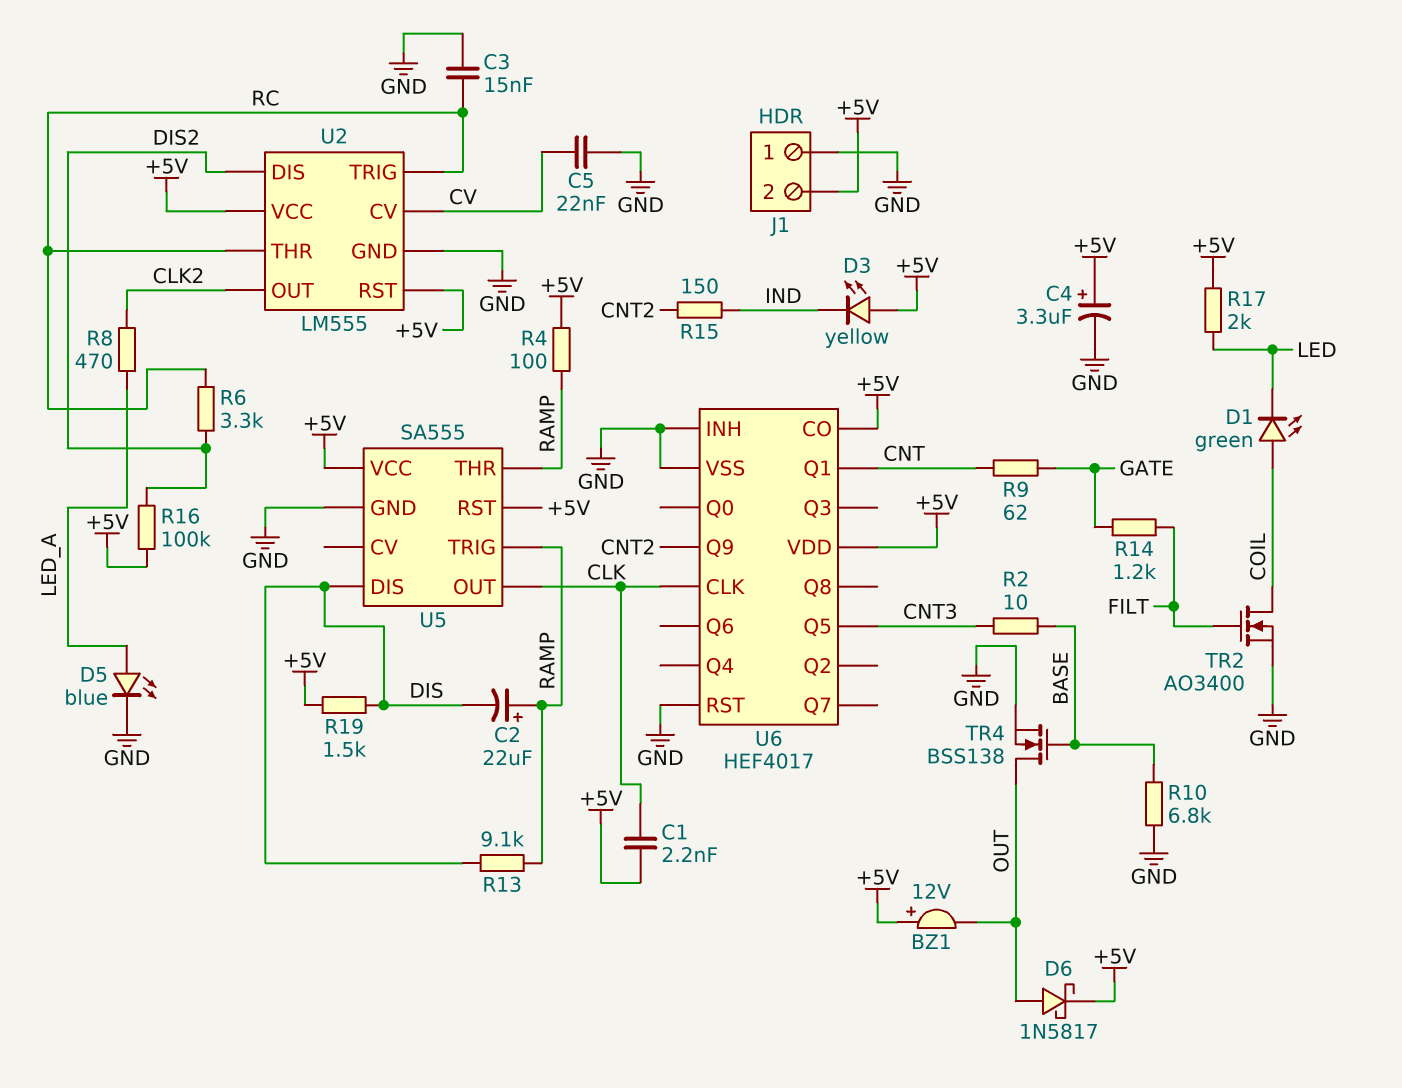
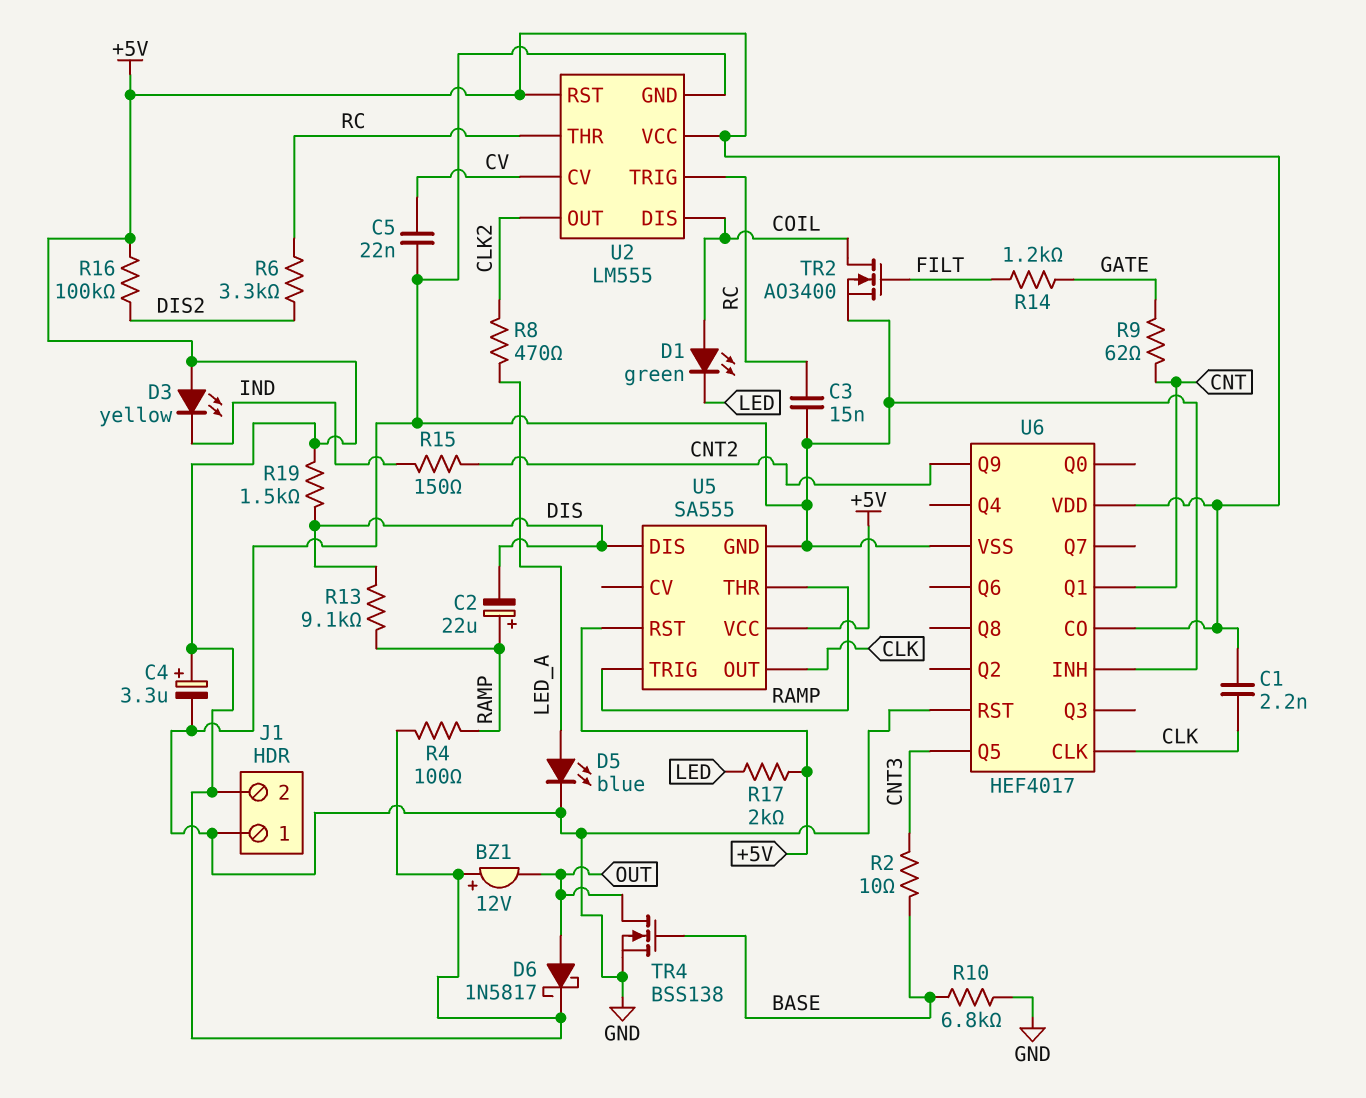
U2 pin DIS: DIS2 -> COIL

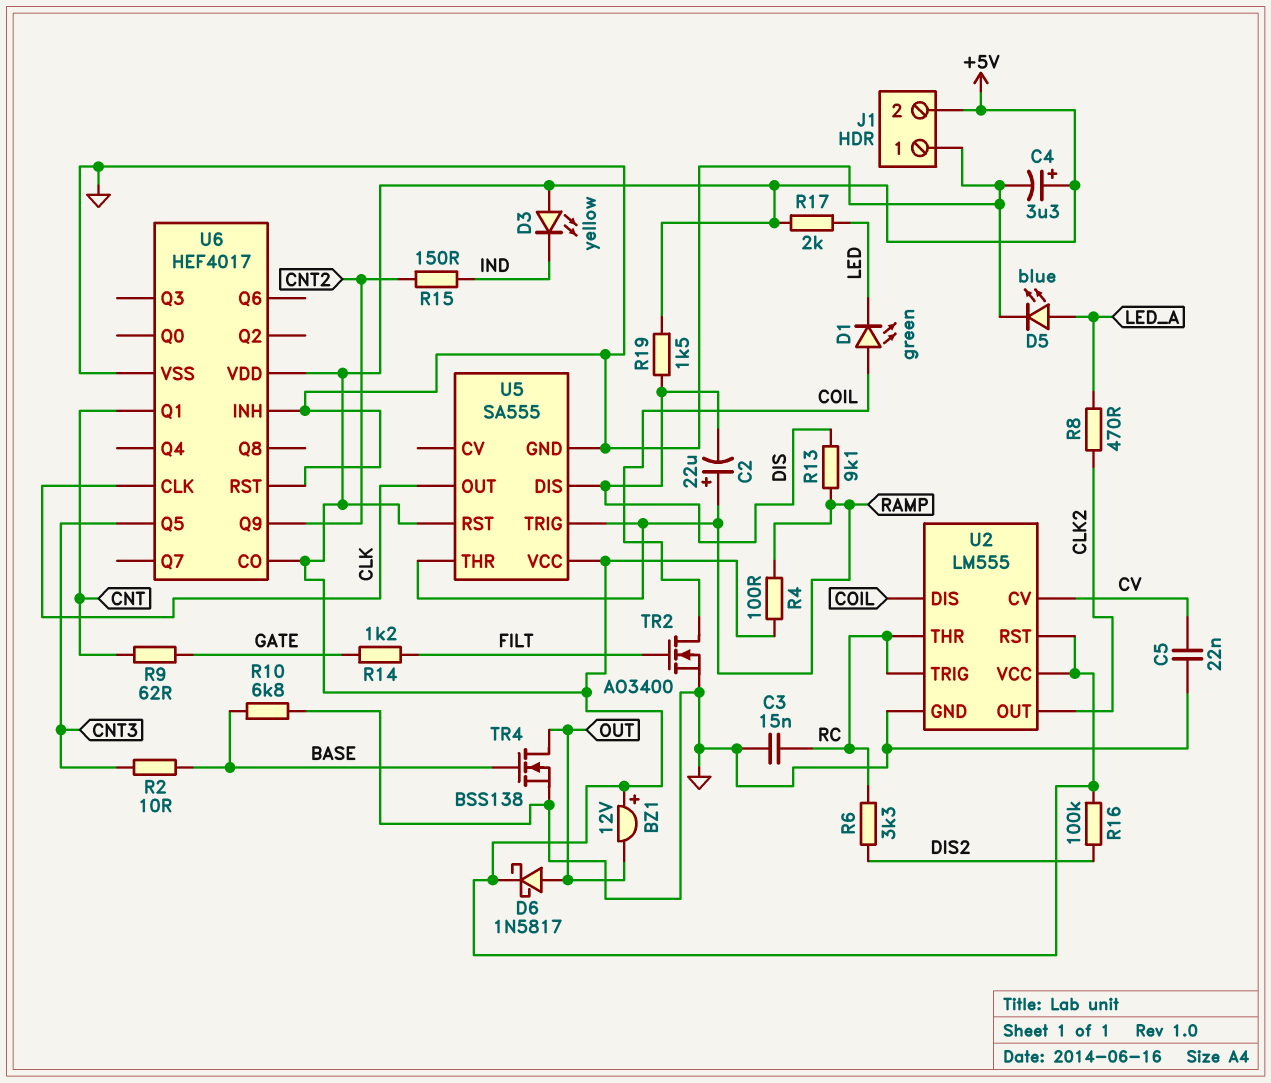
C1: 2.2nF (+5V, CLK) -> none

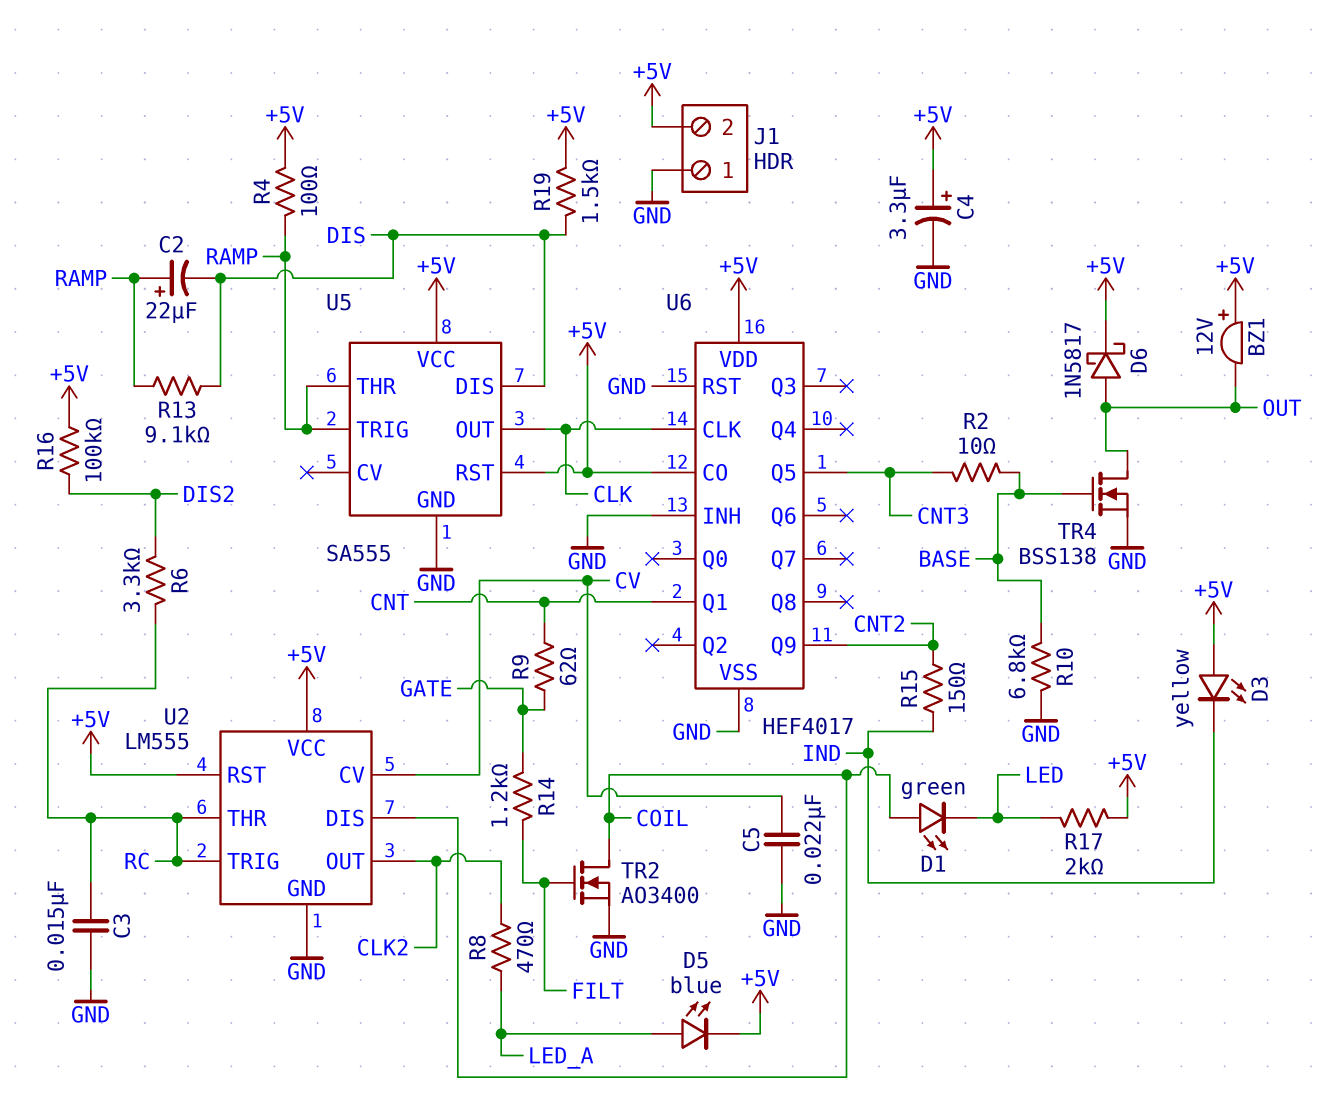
D5: LED blue (A LED_A, K GND) -> LED blue (A LED_A, K +5V)

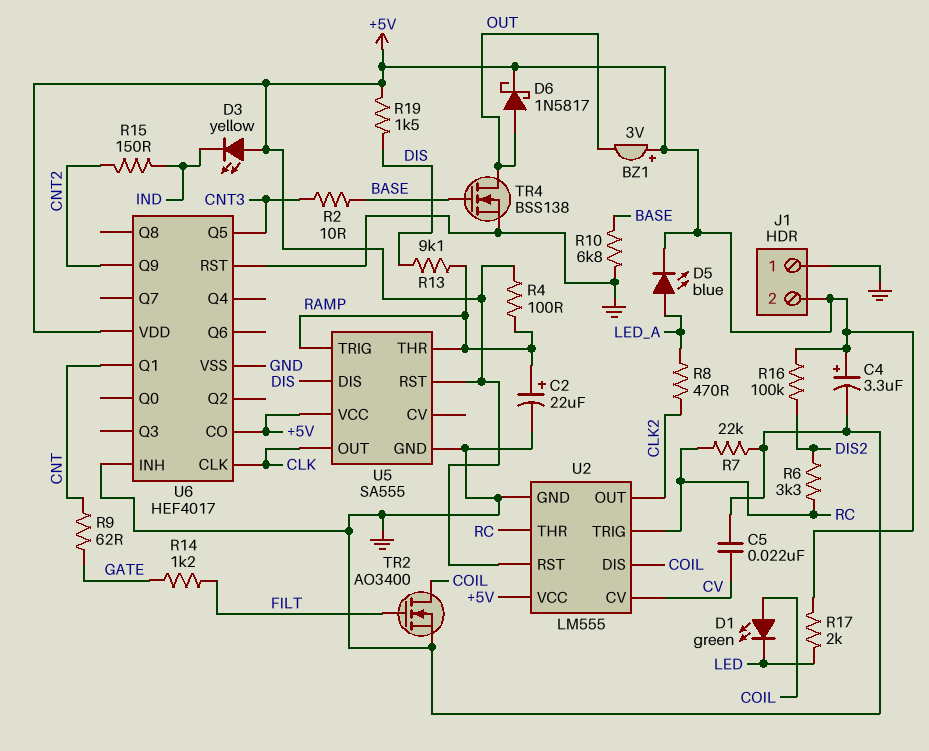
BZ1: buzzer 12V (plus +5V, minus OUT) -> buzzer 3V (plus +5V, minus OUT)
C2: 22uF (plus RAMP, minus DIS) -> 22uF (plus RAMP, minus GND)
C3: 15nF (GND, RC) -> none
R7: none -> 22k (GND, RC)

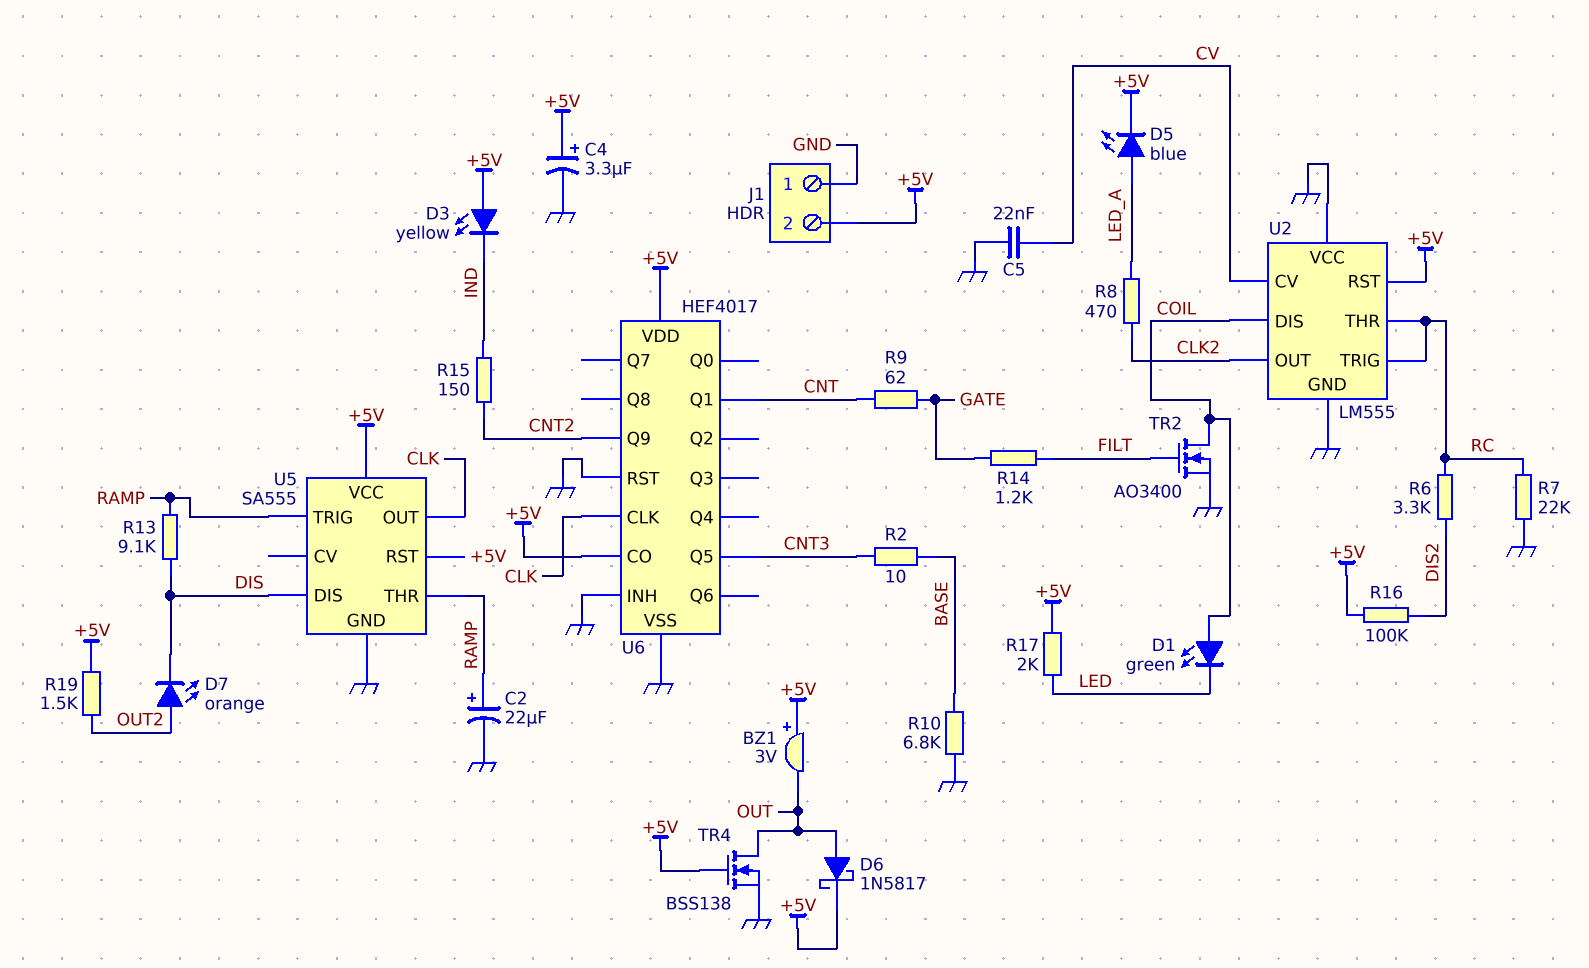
D7: none -> LED orange (A OUT2, K DIS)
R4: 100 (+5V, RAMP) -> none
R19: 1.5k (+5V, DIS) -> 1.5k (+5V, OUT2)
TR4: NMOS BSS138 (G BASE, D OUT, S GND) -> NMOS BSS138 (G +5V, D OUT, S GND)
U2 pin VCC: +5V -> GND

